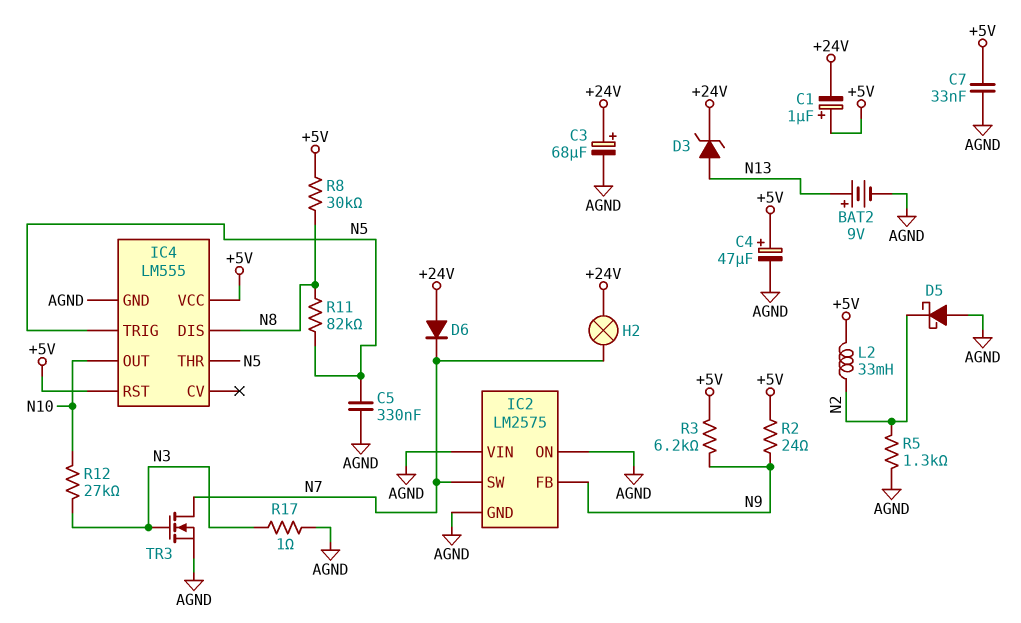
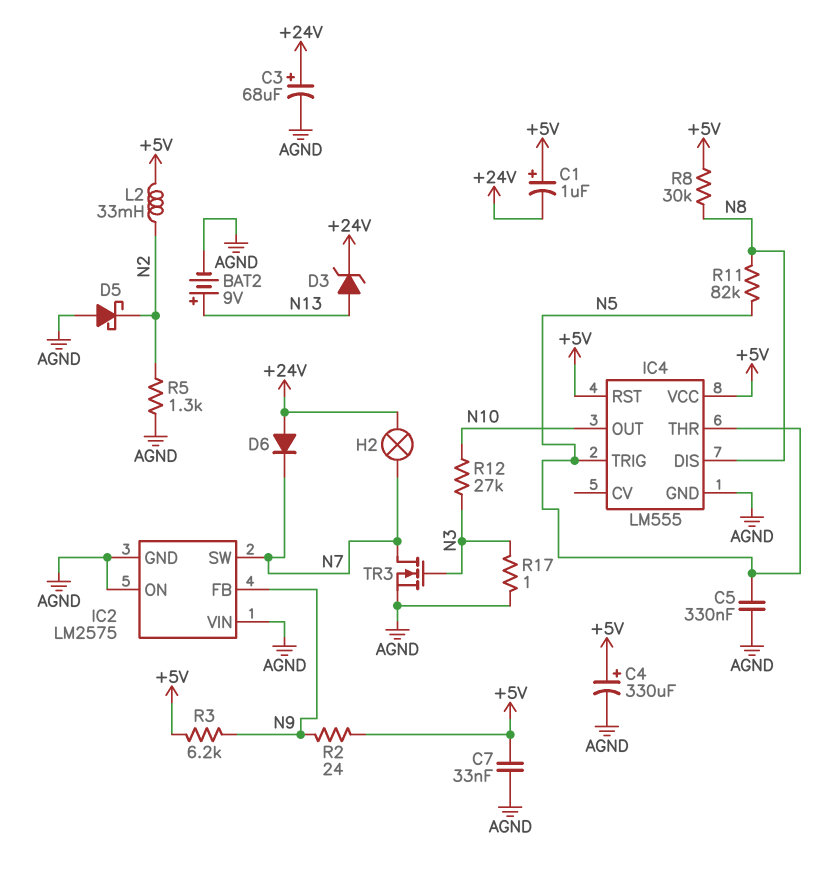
C4: 47uF (plus +5V, minus AGND) -> 330uF (plus +5V, minus AGND)

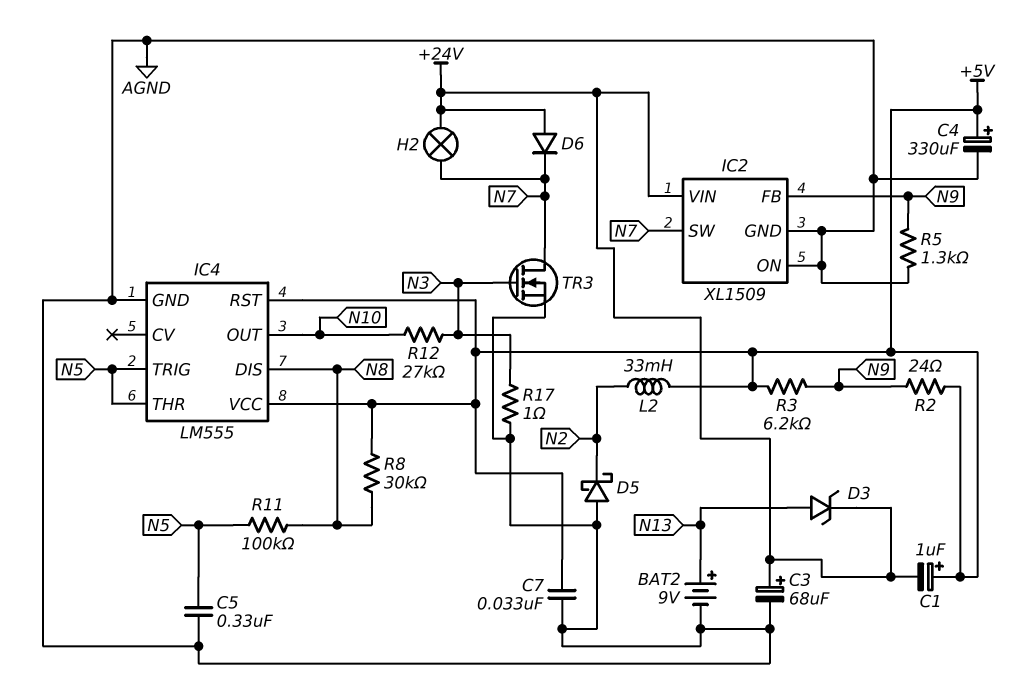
IC2: LM2575 -> XL1509
IC2 pin VIN: AGND -> +24V
R5: 1.3k (AGND, N2) -> 1.3k (AGND, N9)
R11: 82k (N5, N8) -> 100k (N5, N8)

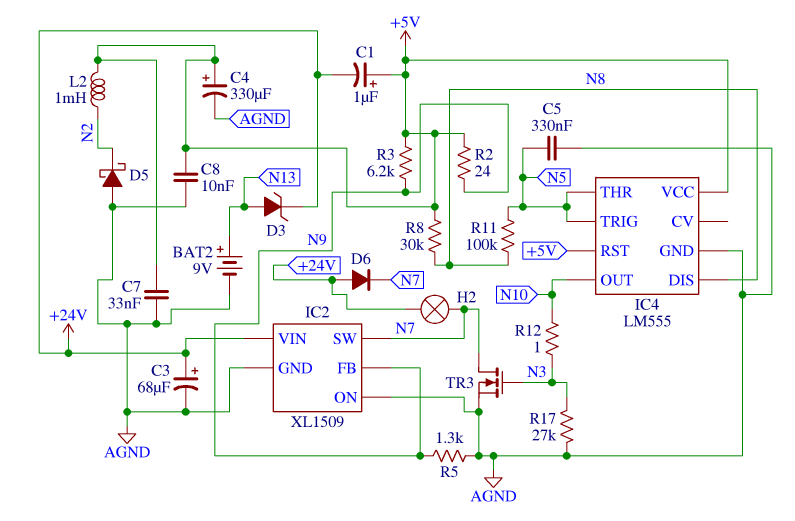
C8: none -> 10nF (+5V, AGND)
L2: 33mH (+5V, N2) -> 1mH (+5V, N2)
R12: 27k (N3, N10) -> 1 (N3, N10)
R17: 1 (AGND, N3) -> 27k (AGND, N3)

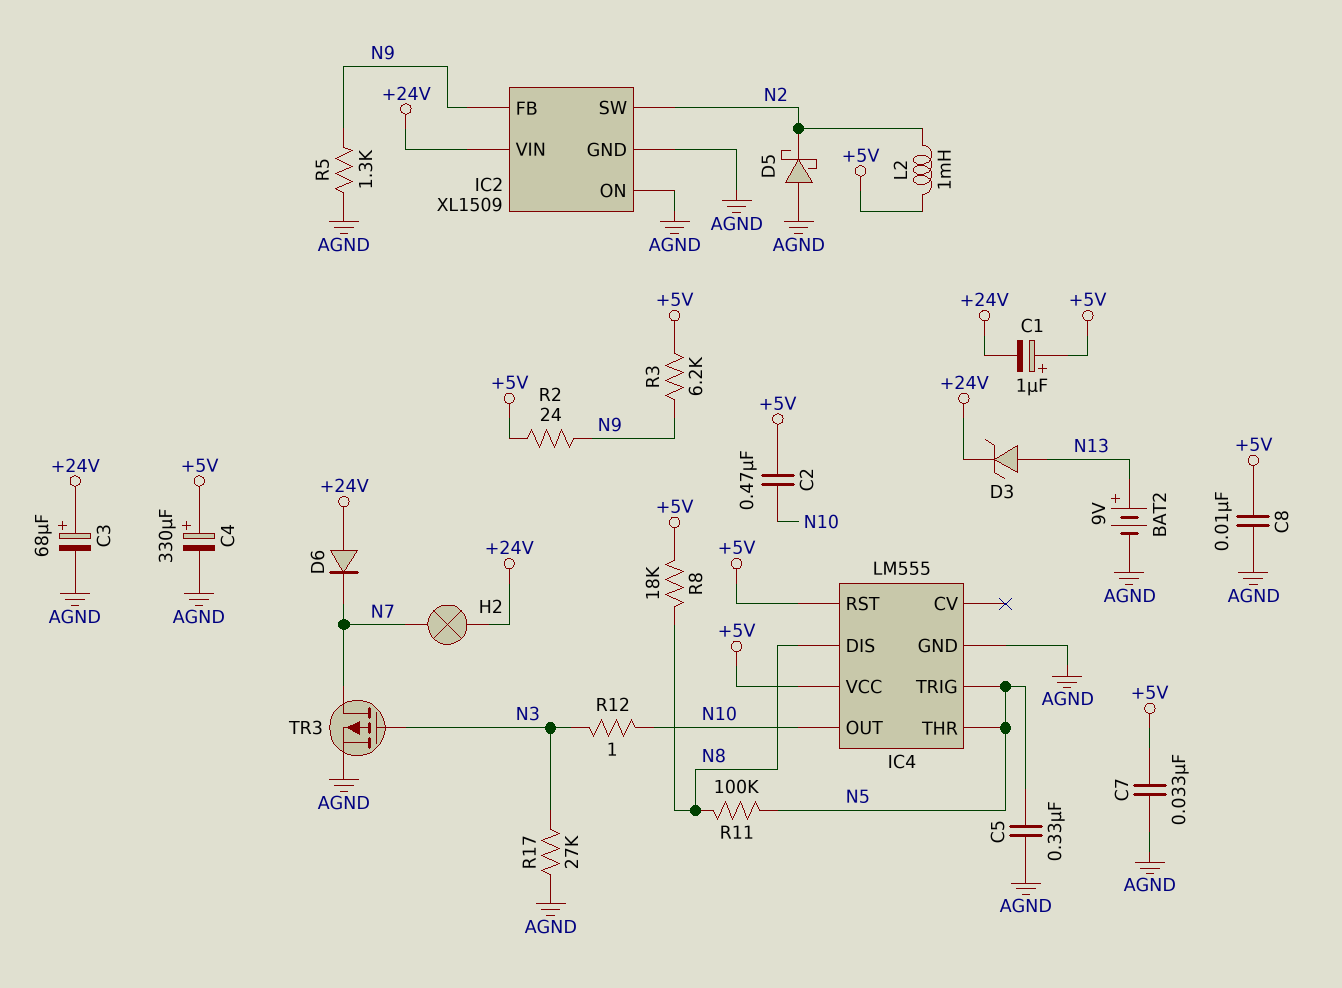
C2: none -> 470nF (+5V, N10)
IC2 pin SW: N7 -> N2
R8: 30k (+5V, N8) -> 18k (+5V, N8)
TR3: NMOS (G N3, D N7, S AGND) -> PMOS (G N3, D N7, S AGND)

